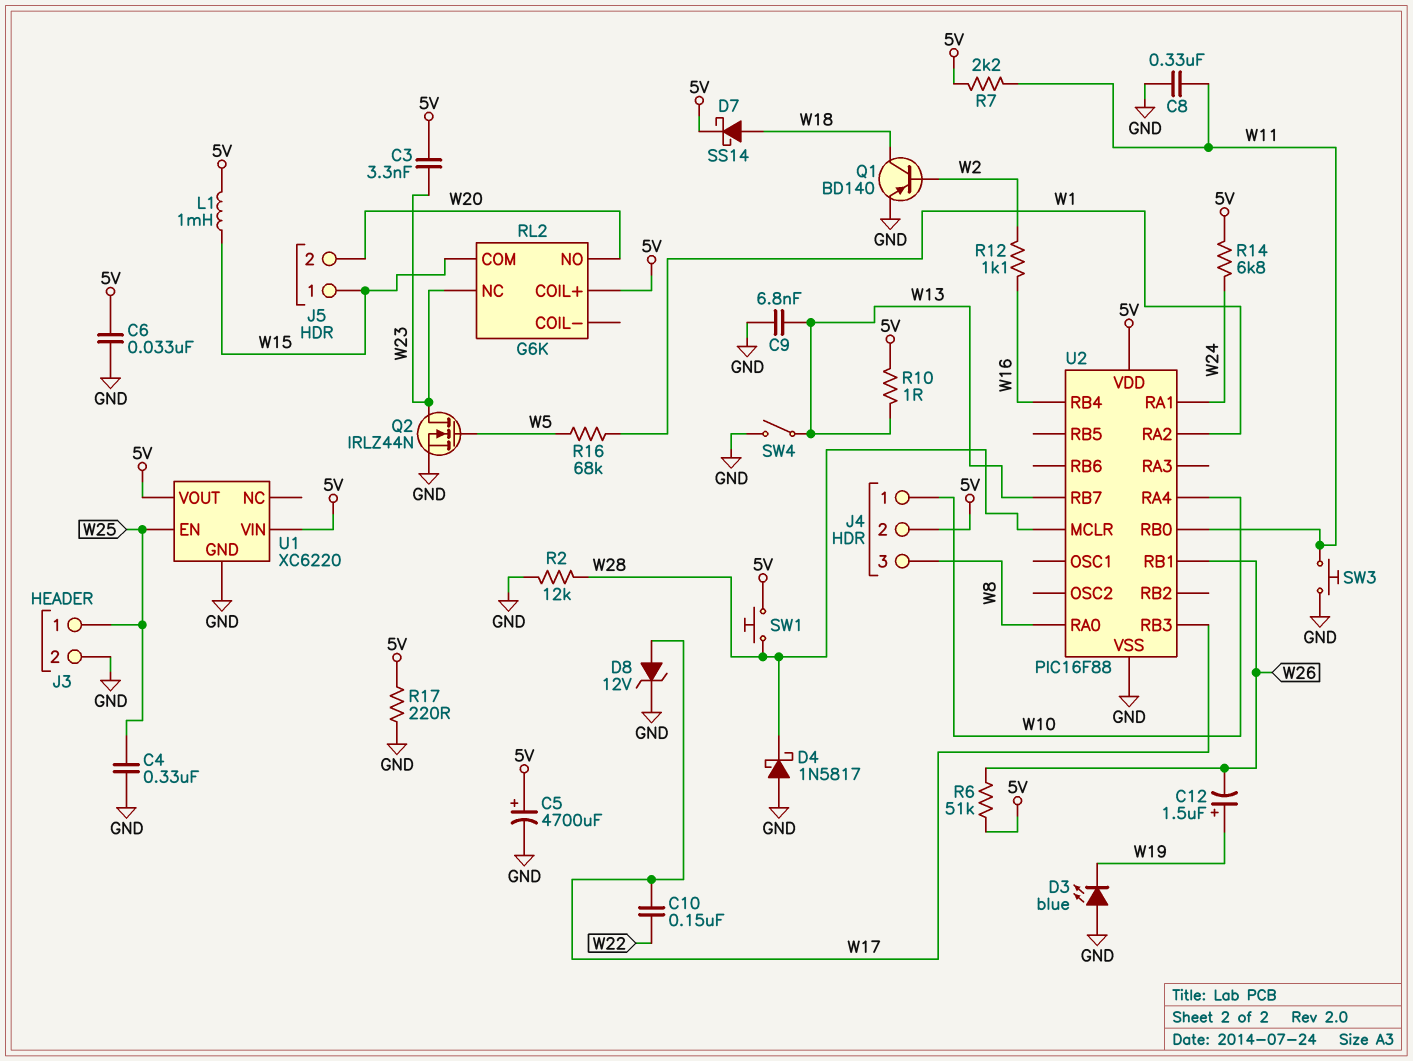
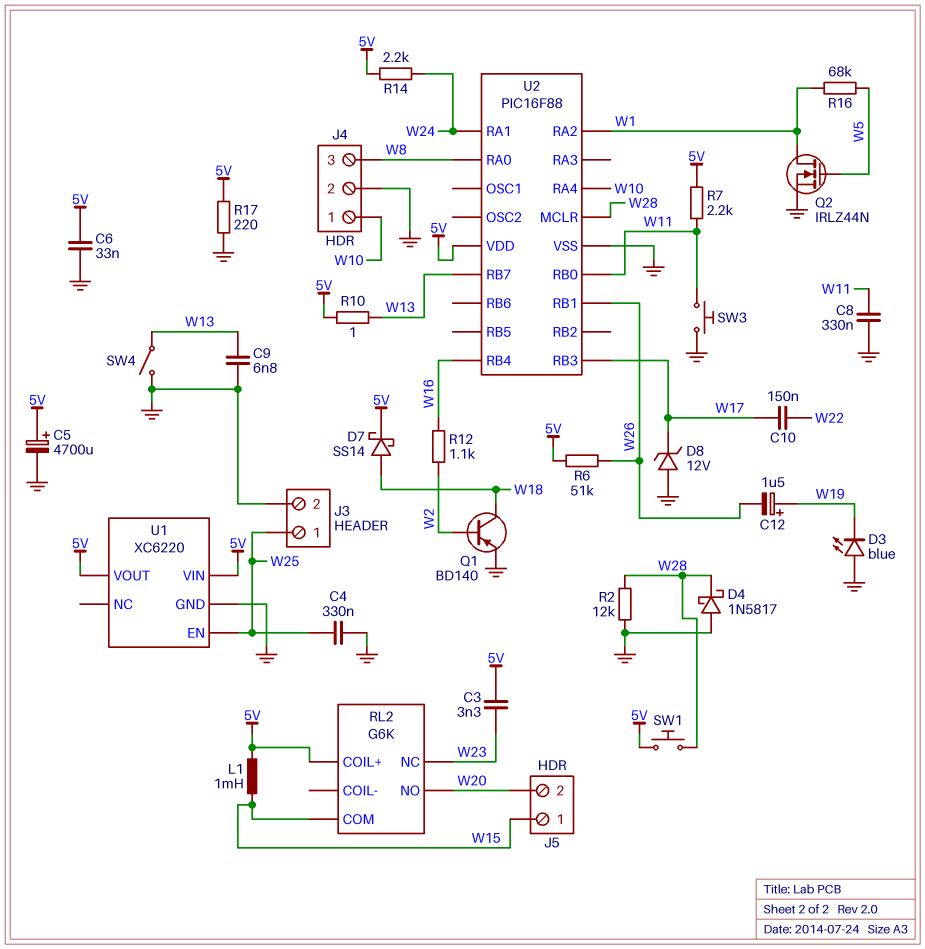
D8: zener 12V (A W17, K GND) -> zener 12V (A GND, K W17)
J4 pin 2: 5V -> GND
Q2: NMOS IRLZ44N (G W5, D W23, S GND) -> NMOS IRLZ44N (G W5, D W1, S GND)
R14: 6.8k (5V, W24) -> 2.2k (5V, W24)

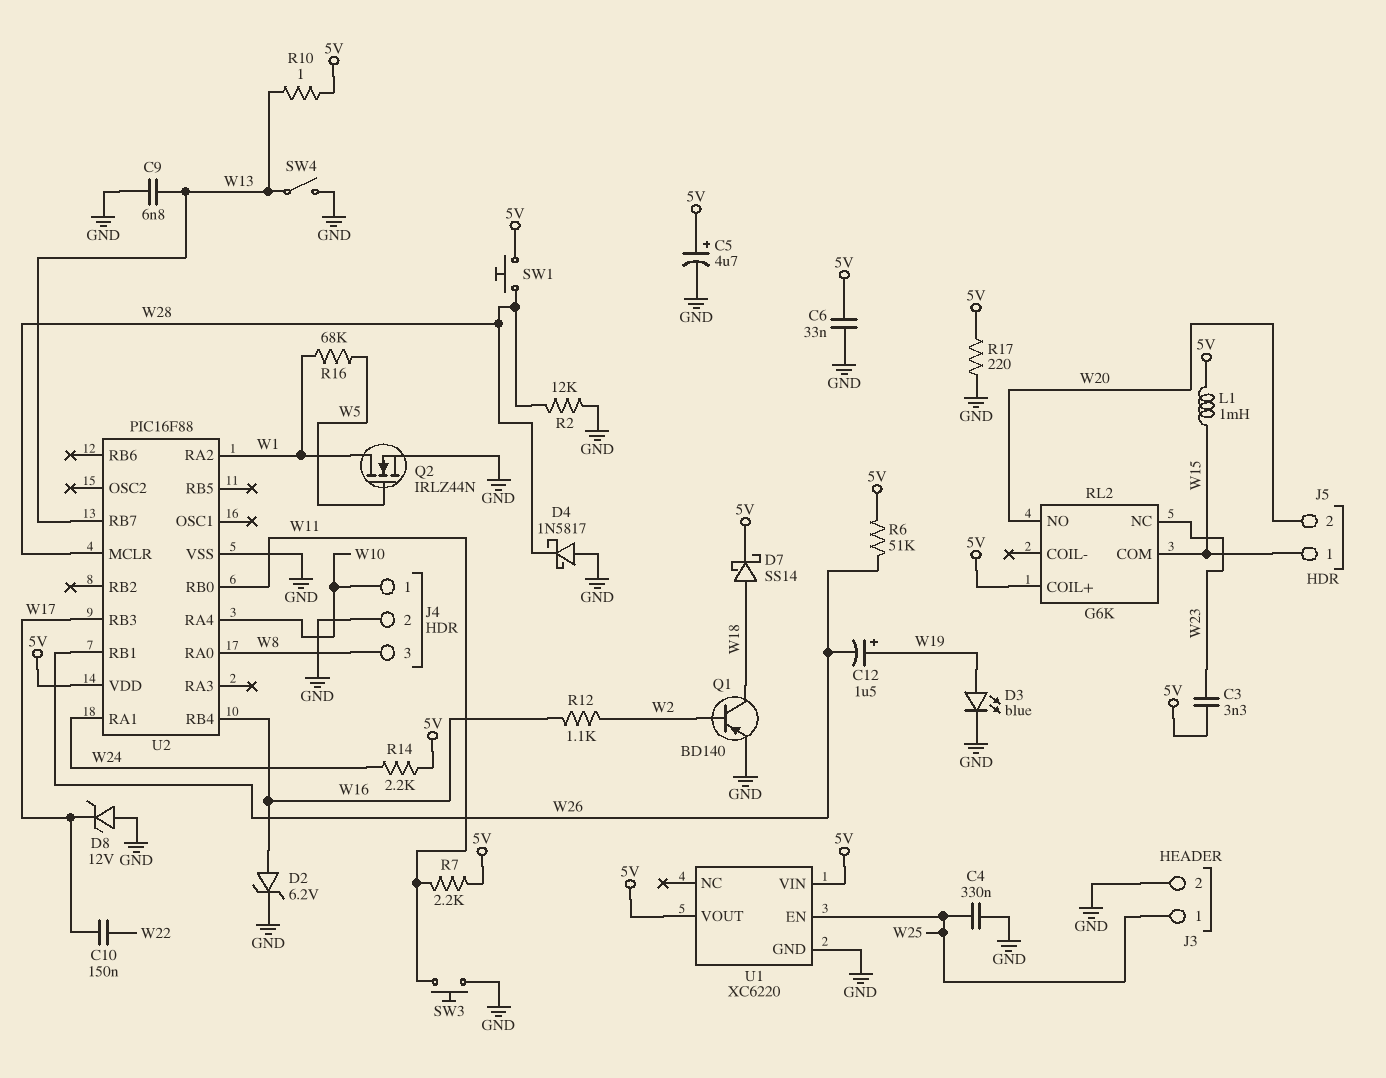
C5: 4700uF (plus 5V, minus GND) -> 4.7uF (plus 5V, minus GND)
C8: 330nF (GND, W11) -> none
D2: none -> zener 6.2V (A W16, K GND)
D3: LED blue (A GND, K W19) -> LED blue (A W19, K GND)

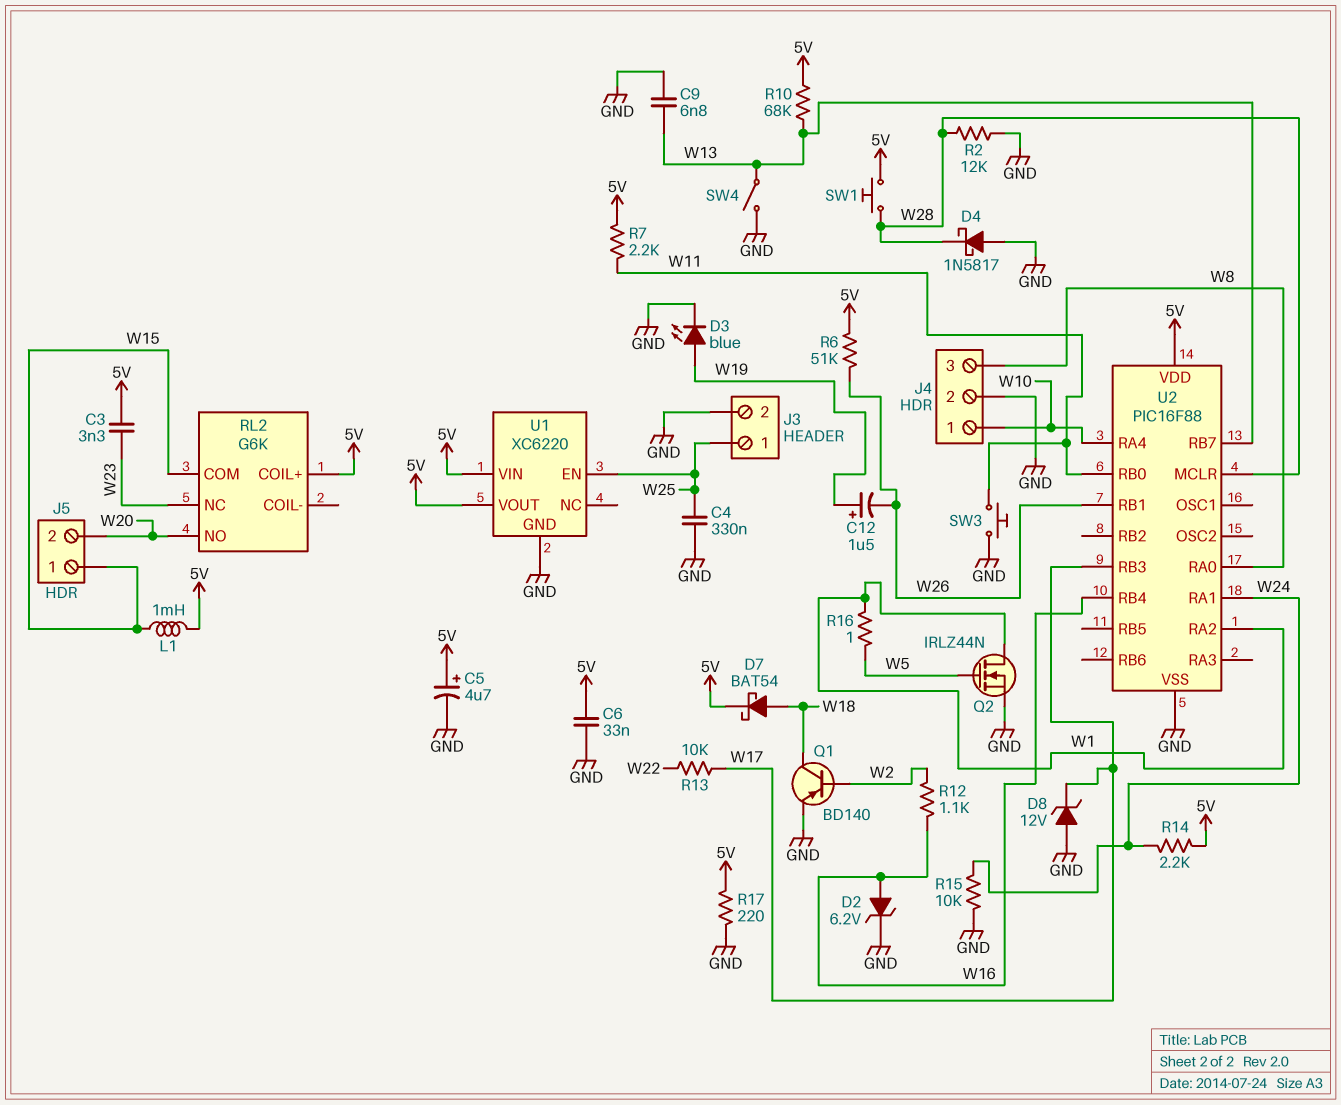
C10: 150nF (W17, W22) -> none
D7: schottky SS14 (A W18, K 5V) -> schottky BAT54 (A W18, K 5V)
R10: 1 (5V, W13) -> 68k (5V, W13)
R13: none -> 10k (W17, W22)
R15: none -> 10k (GND, W24)
R16: 68k (W1, W5) -> 1 (W1, W5)

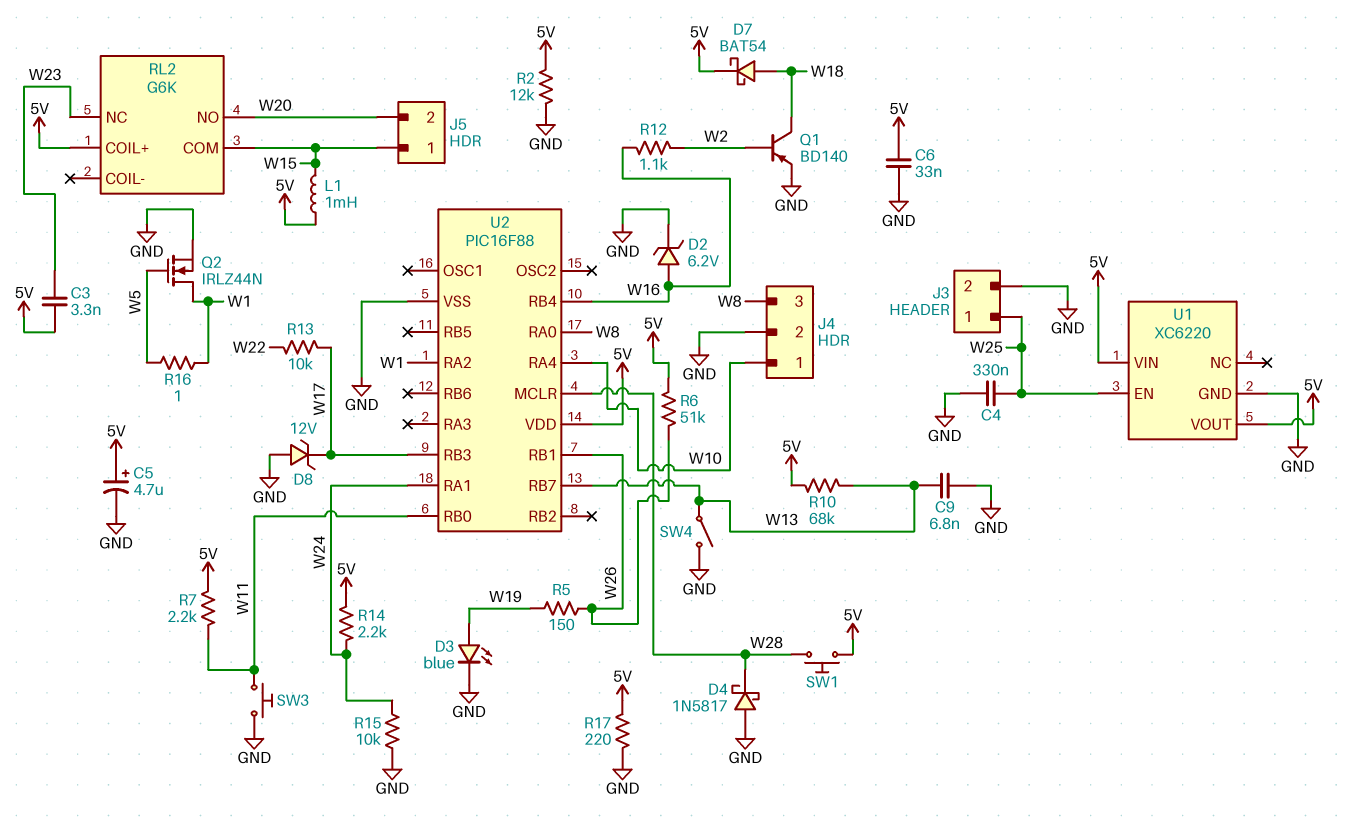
C12: 1.5uF (plus W19, minus W26) -> none
R2: 12k (GND, W28) -> 12k (5V, GND)
R5: none -> 150 (W19, W26)

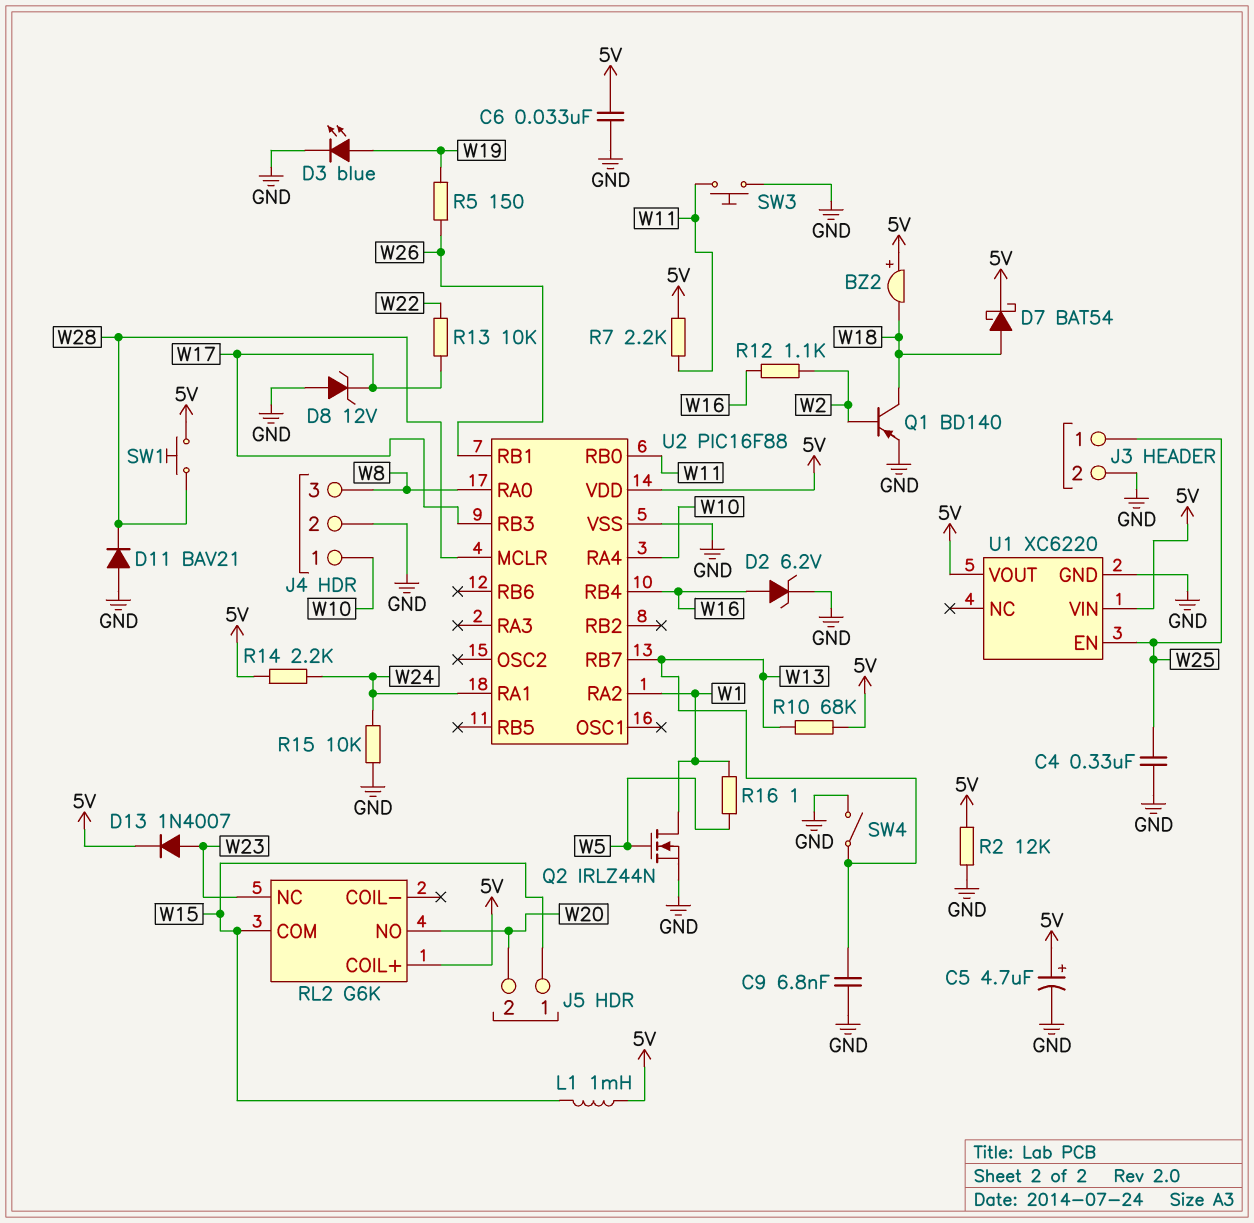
BZ2: none -> buzzer (plus 5V, minus W18)
C3: 3.3nF (5V, W23) -> none
D4: schottky 1N5817 (A GND, K W28) -> none
D11: none -> diode BAV21 (A GND, K W28)
D13: none -> diode 1N4007 (A W23, K 5V)
R6: 51k (5V, W26) -> none
R17: 220 (5V, GND) -> none

